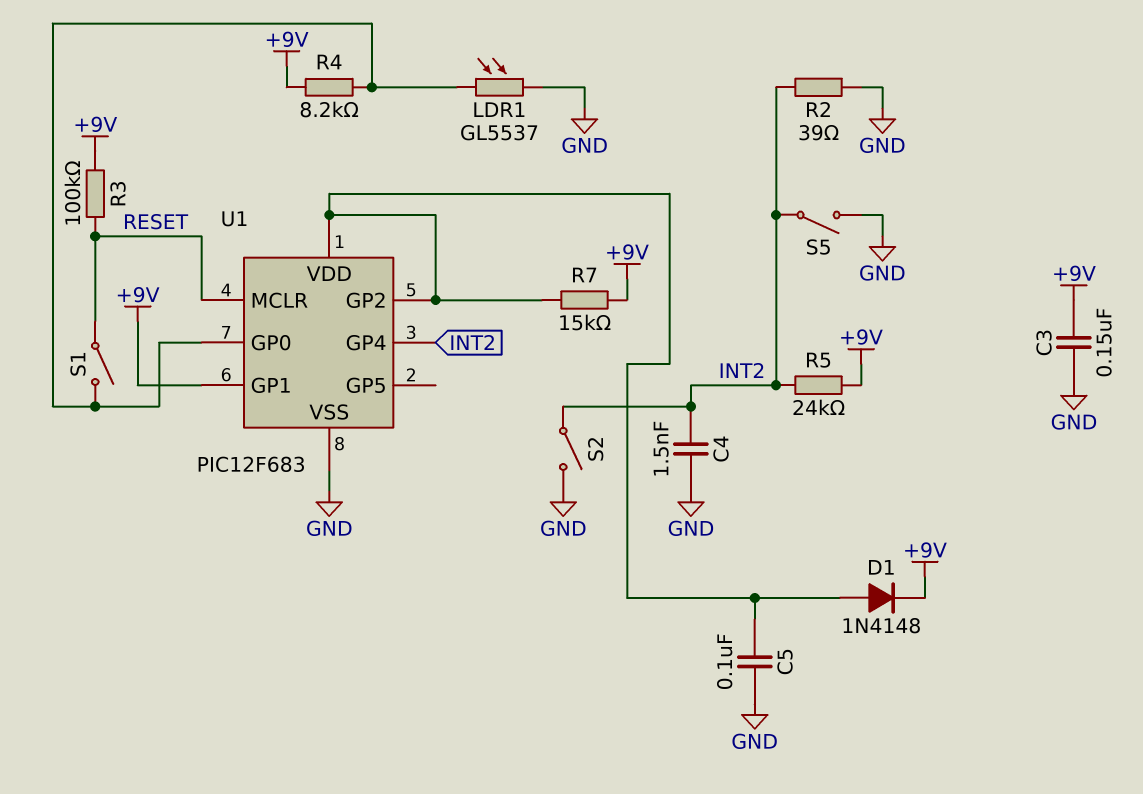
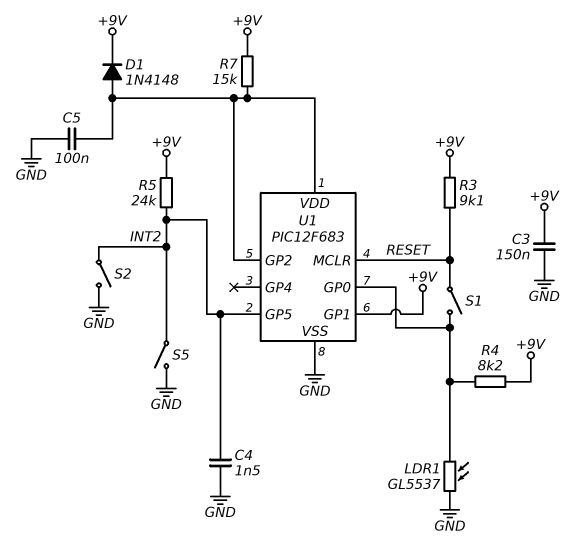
R2: 39 (GND, INT2) -> none
R3: 100k (+9V, RESET) -> 9.1k (+9V, RESET)
U1 pin GP4: INT2 -> none
U1 pin GP5: none -> INT2

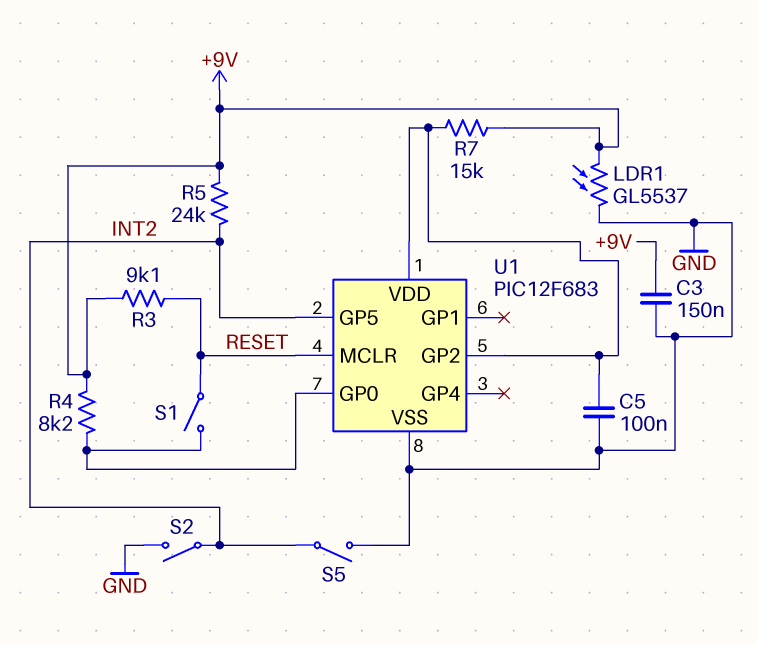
C4: 1.5nF (GND, INT2) -> none
D1: diode 1N4148 (A U1/GP2, K +9V) -> none
LDR1: GL5537 (GND, U1/GP0) -> GL5537 (+9V, GND)
U1 pin GP1: +9V -> none

